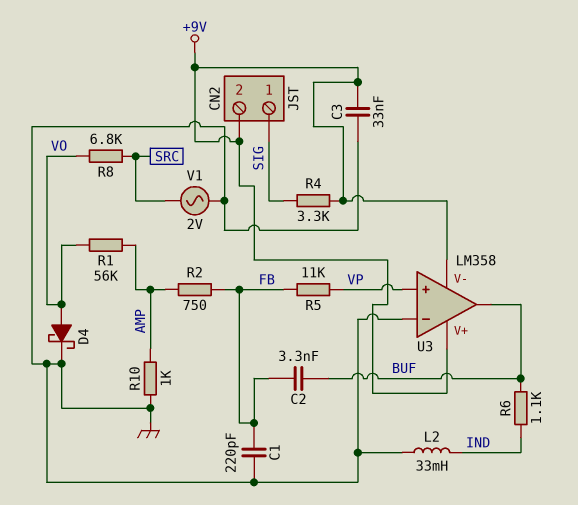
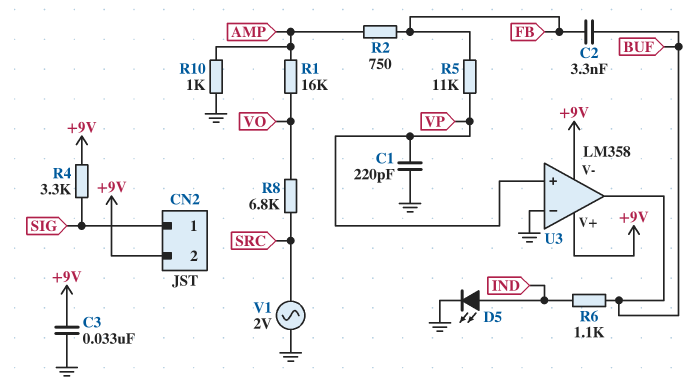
C1: 220pF (FB, GND) -> 220pF (GND, VP)
D4: schottky (A VO, K GND) -> none
D5: none -> LED (A IND, K GND)
L2: 33mH (GND, IND) -> none
R1: 56k (AMP, VO) -> 16k (AMP, VO)

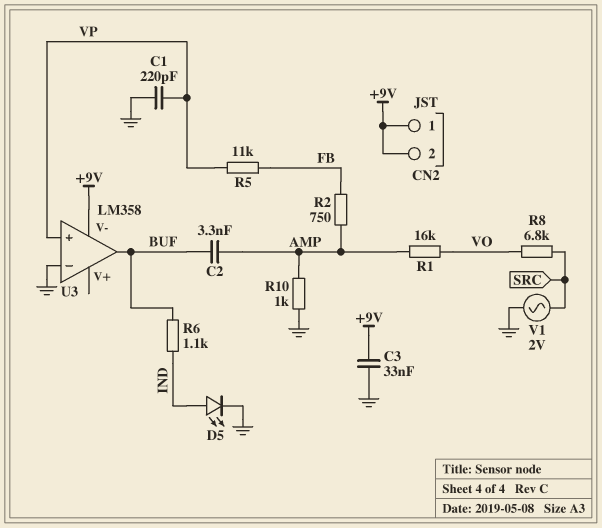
C2: 3.3nF (BUF, FB) -> 3.3nF (AMP, BUF)
CN2 pin 1: SIG -> +9V
R4: 3.3k (+9V, SIG) -> none
U3 pin V+: +9V -> none

